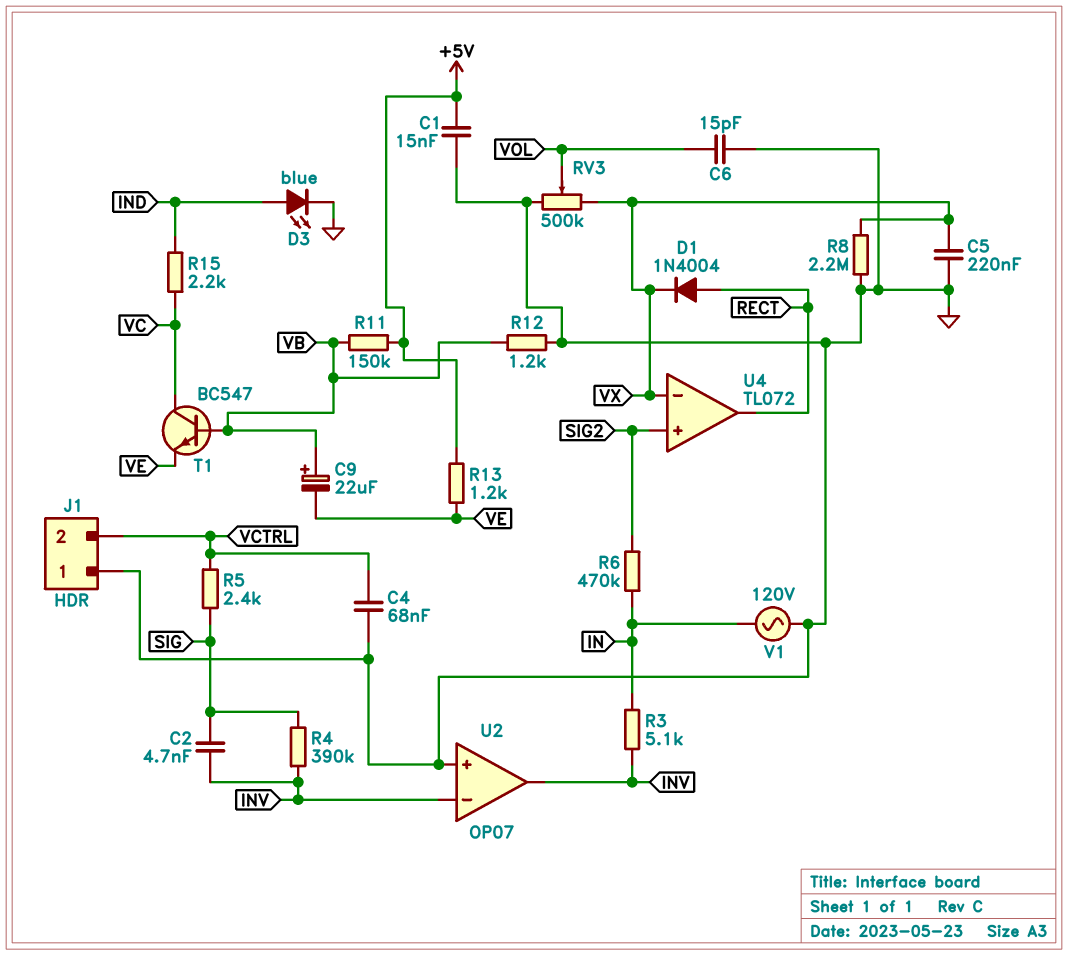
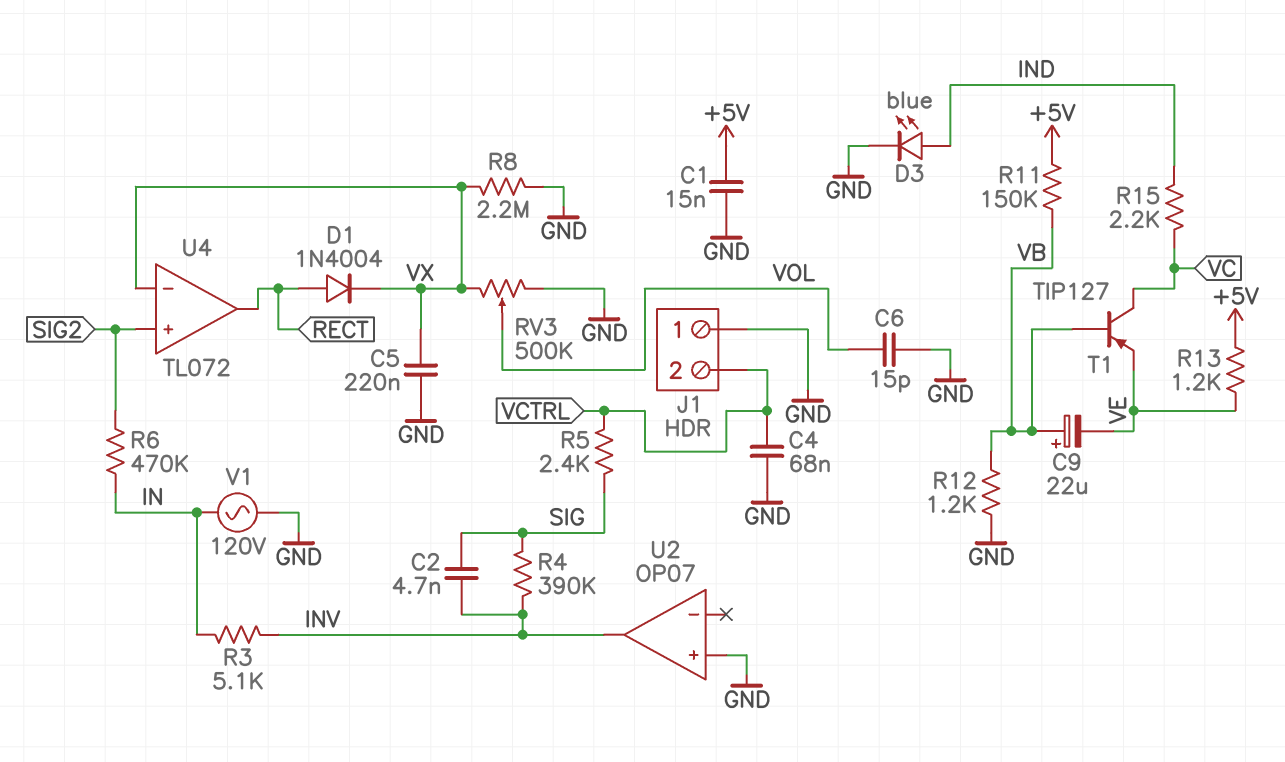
T1: NPN BC547 (B VB, C VC, E VE) -> PNP TIP127 (B VB, C VC, E VE)
U2 pin in-: INV -> none

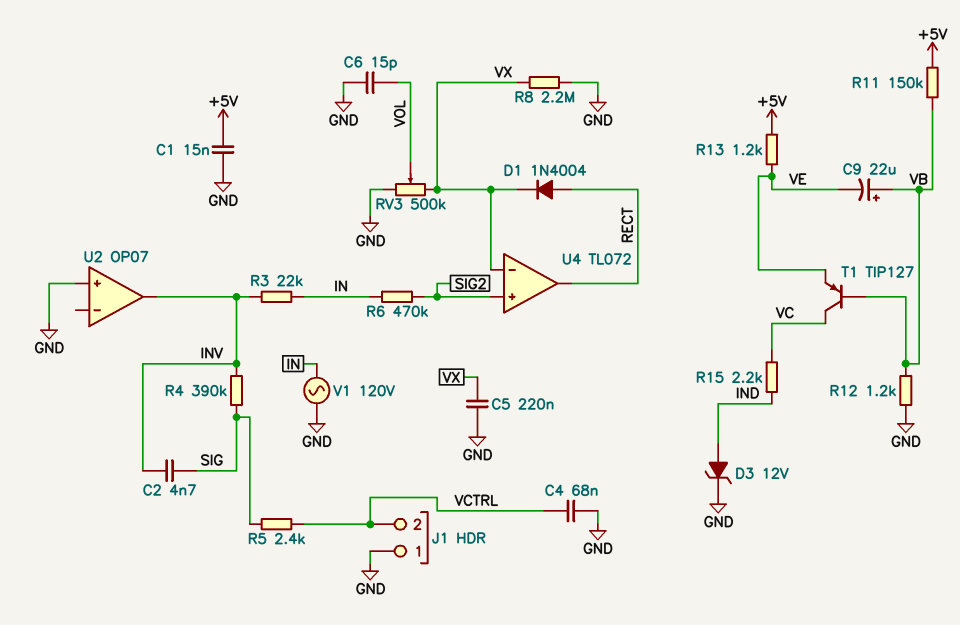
D3: LED blue (A IND, K GND) -> zener 12V (A IND, K GND)
R3: 5.1k (IN, INV) -> 22k (IN, INV)

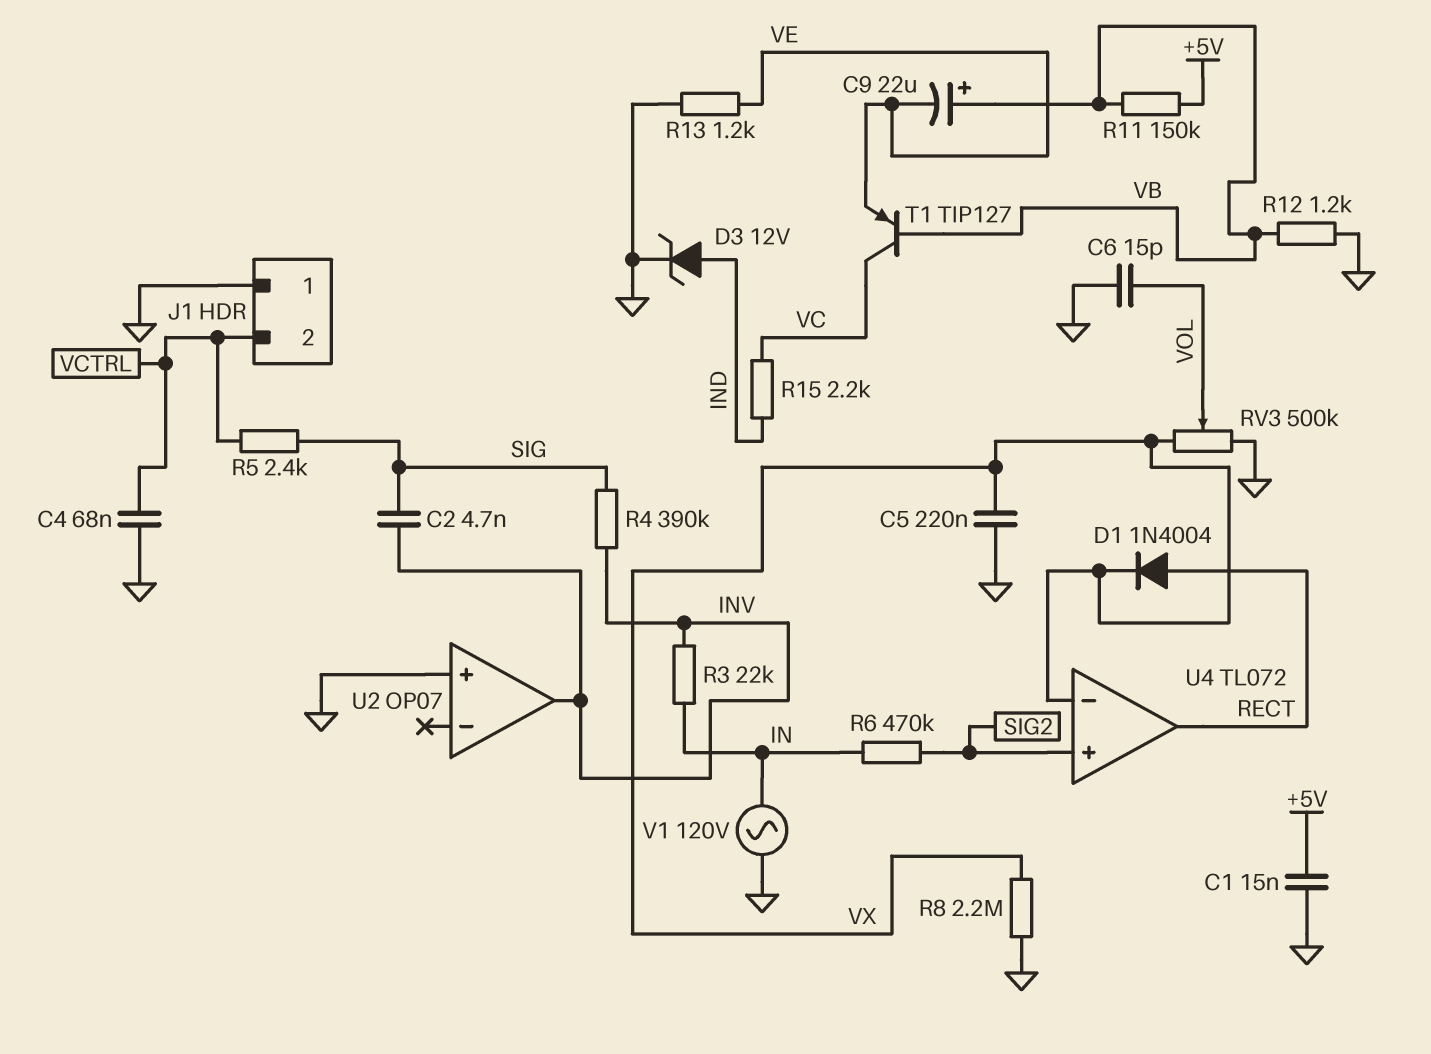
R13: 1.2k (+5V, VE) -> 1.2k (GND, VE)

